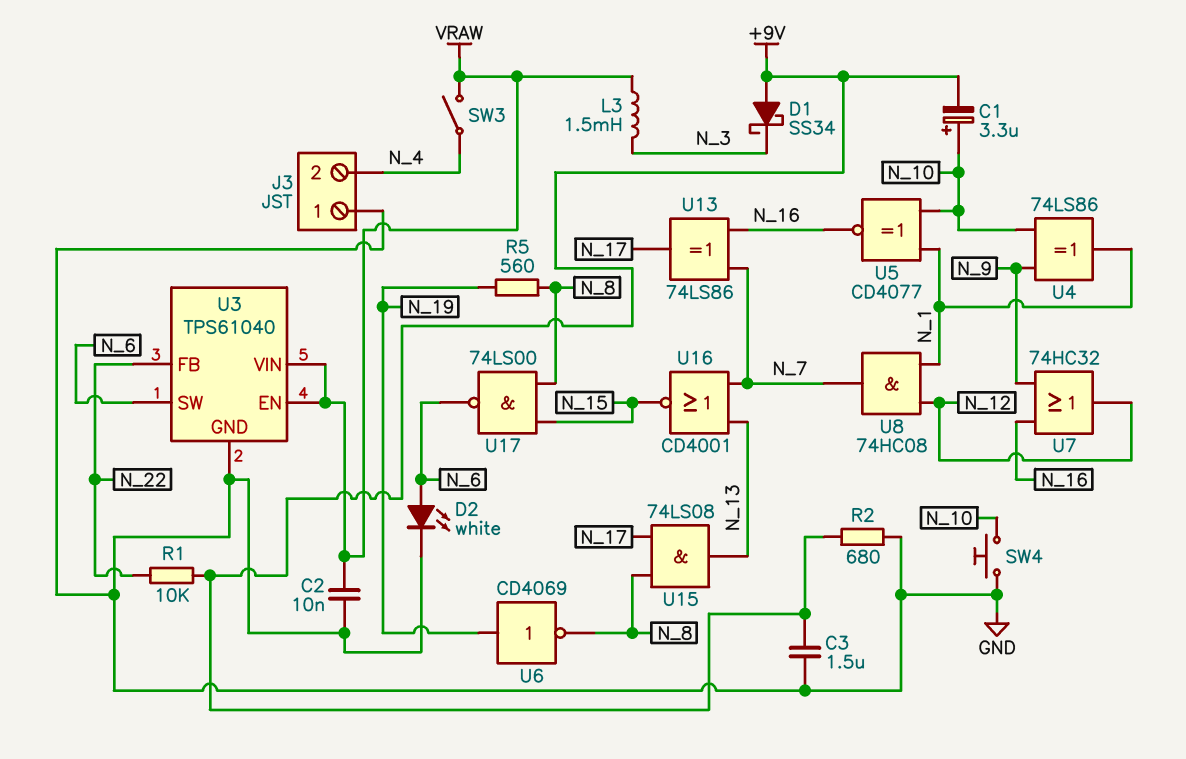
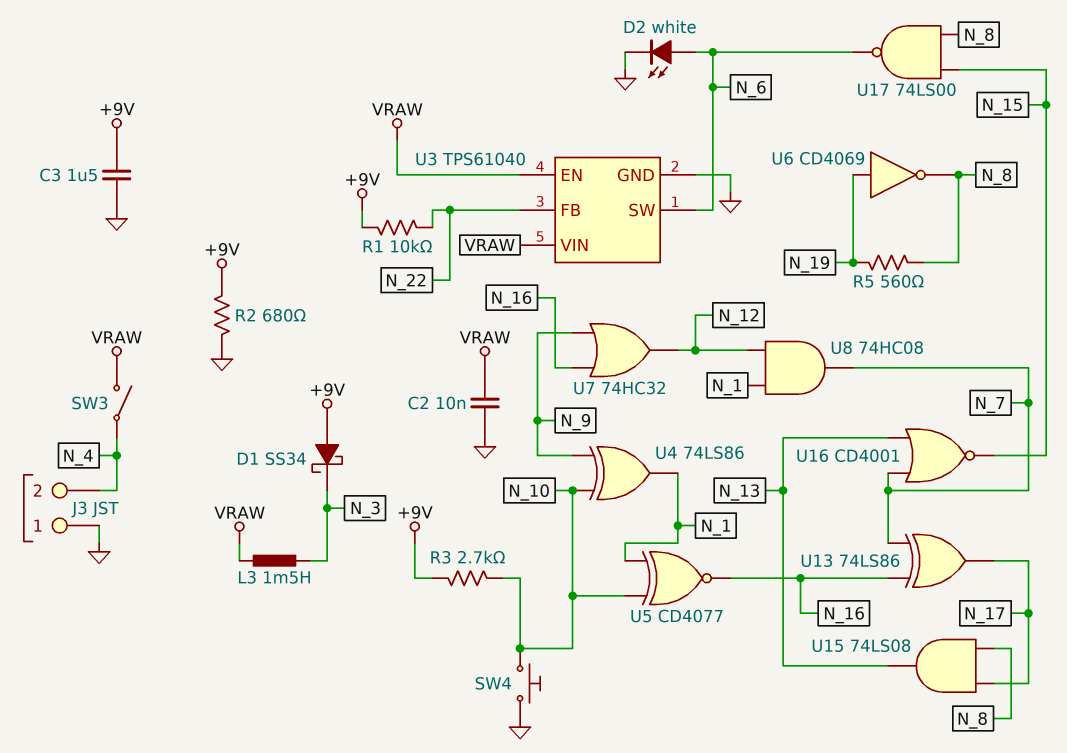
C1: 3.3uF (plus N_10, minus +9V) -> none
R3: none -> 2.7k (+9V, N_10)

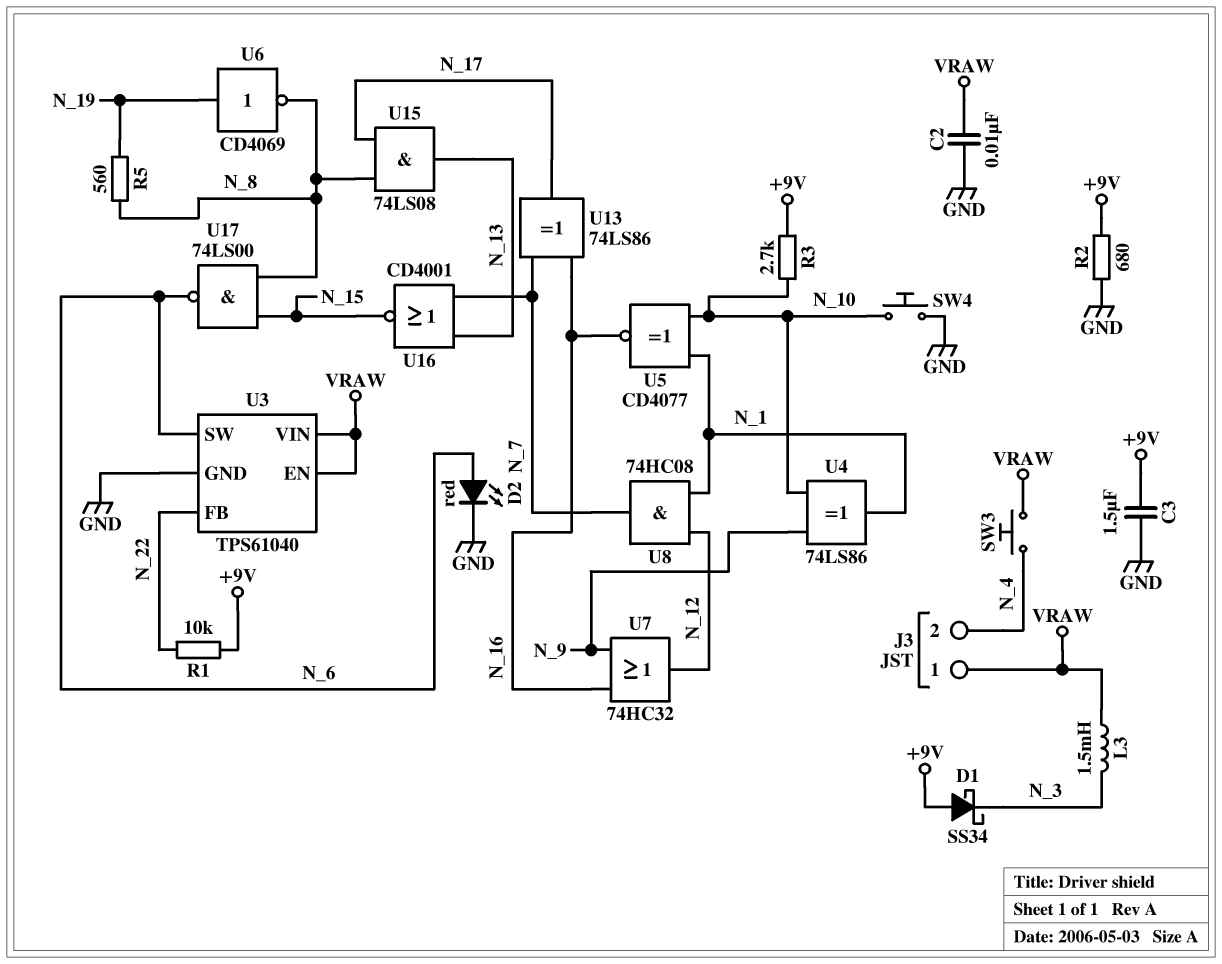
D2: LED white (A N_6, K GND) -> LED red (A N_6, K GND)
J3 pin 1: GND -> VRAW
SW3: switch (N_4, VRAW) -> button (N_4, VRAW)

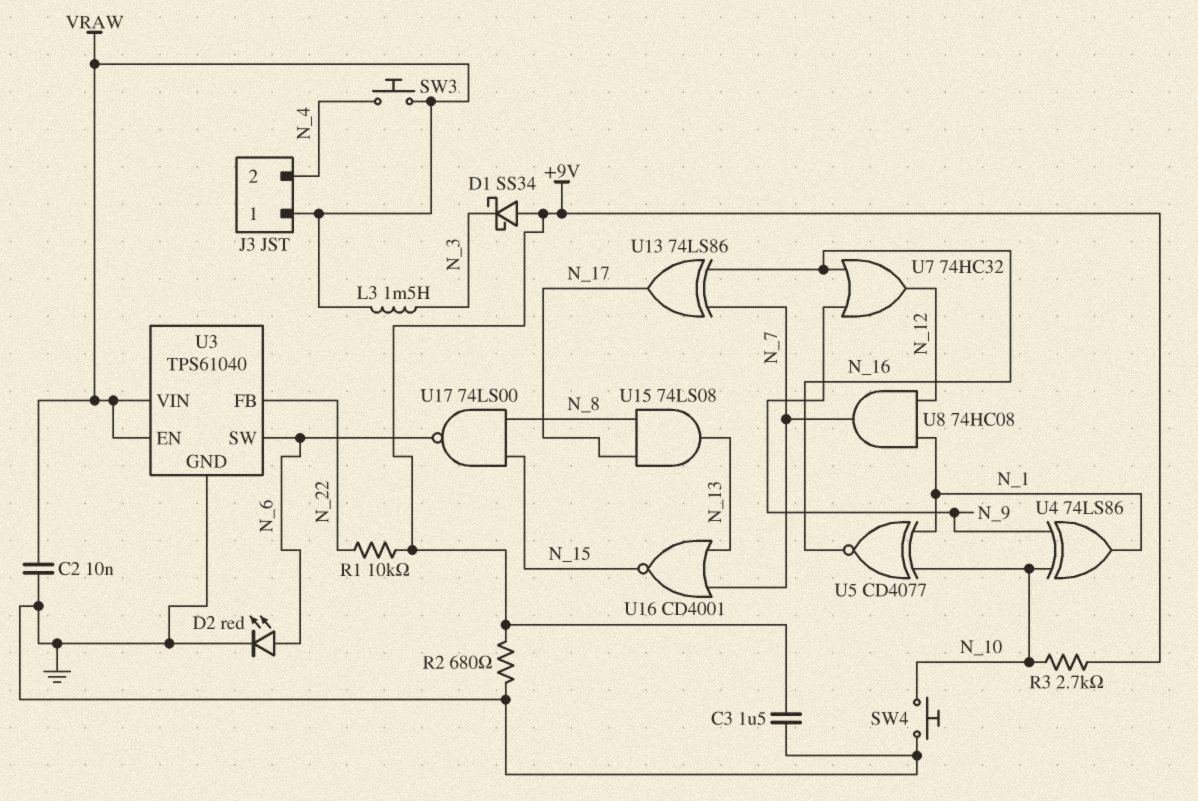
R5: 560 (N_8, N_19) -> none
U6: NOT CD4069 (in N_19, out N_8) -> none

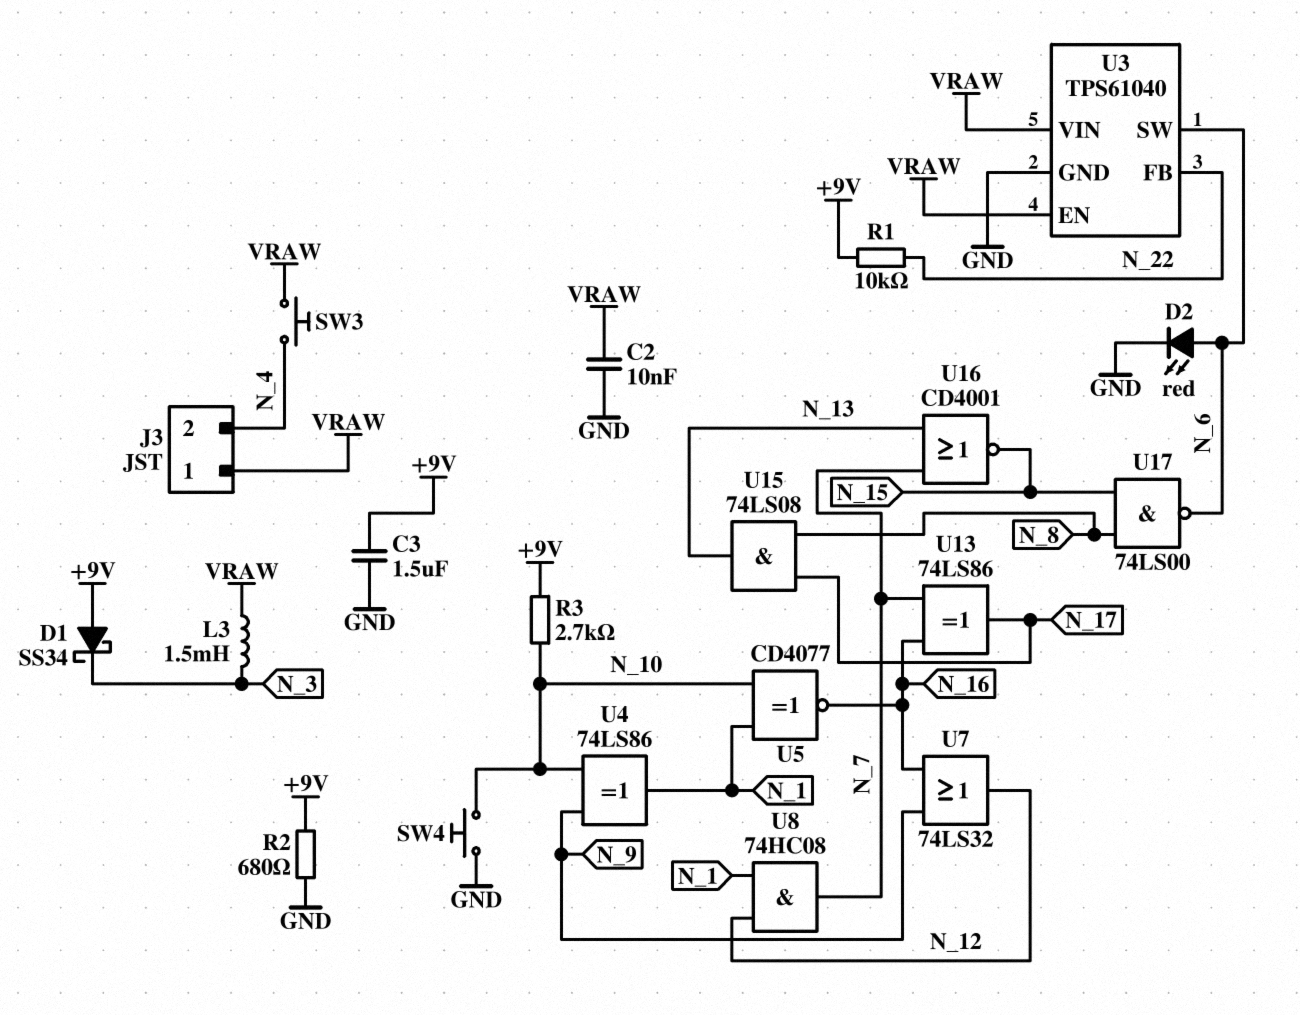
U7: OR 74HC32 (in N_9, in N_16, out N_12) -> OR 74LS32 (in N_9, in N_16, out N_12)

